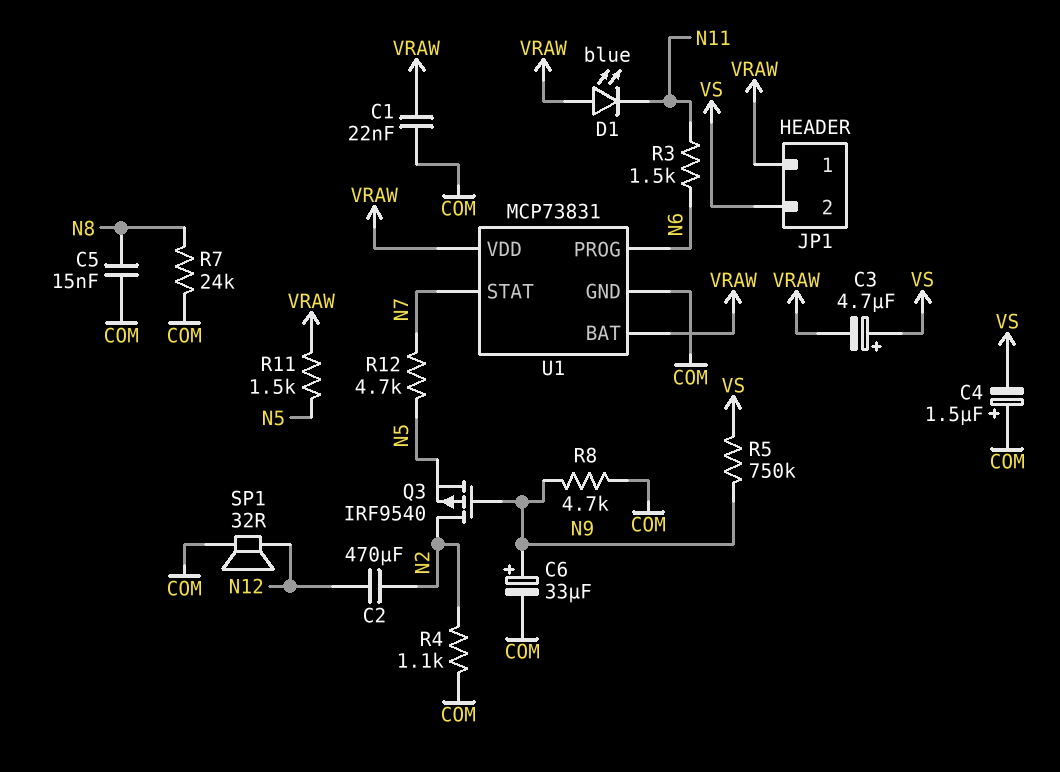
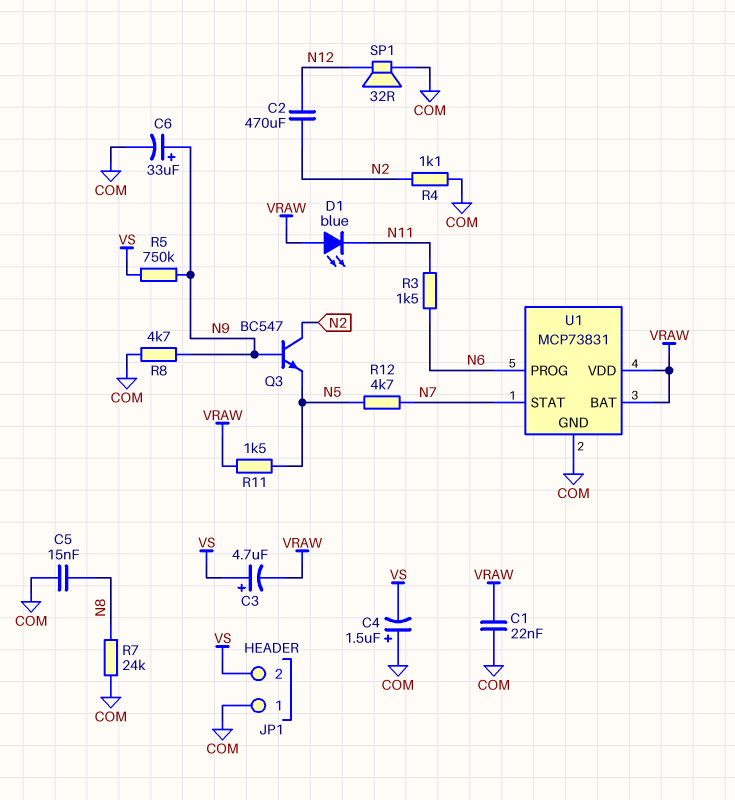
JP1 pin 1: VRAW -> COM
Q3: PMOS IRF9540 (G N9, D N2, S N5) -> NPN BC547 (B N9, C N2, E N5)

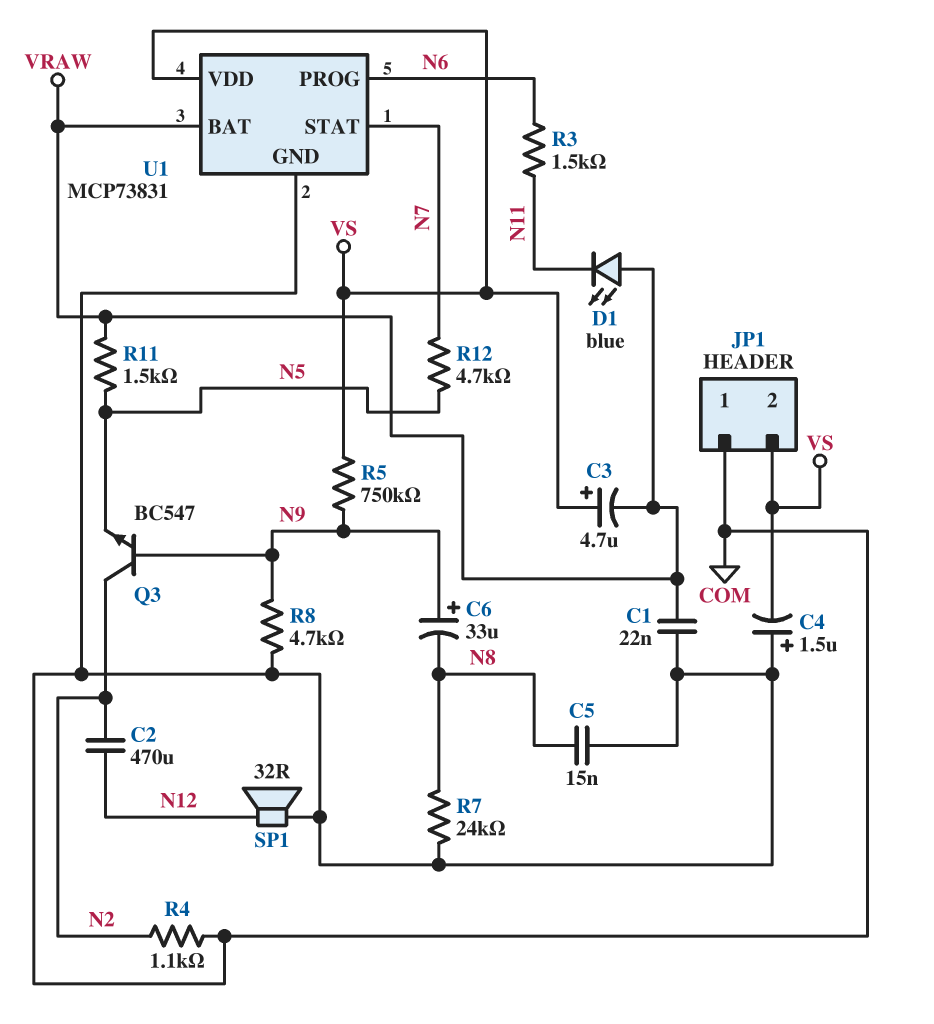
C6: 33uF (plus N9, minus COM) -> 33uF (plus N9, minus N8)
U1 pin VDD: VRAW -> VS

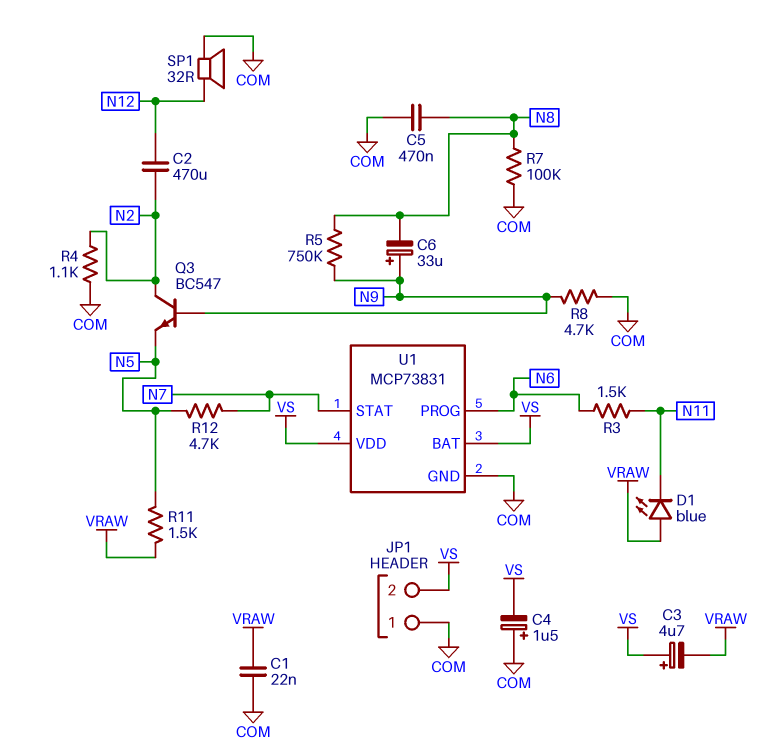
C5: 15nF (COM, N8) -> 470nF (COM, N8)
R5: 750k (N9, VS) -> 750k (N8, N9)
R7: 24k (COM, N8) -> 100k (COM, N8)
U1 pin BAT: VRAW -> VS

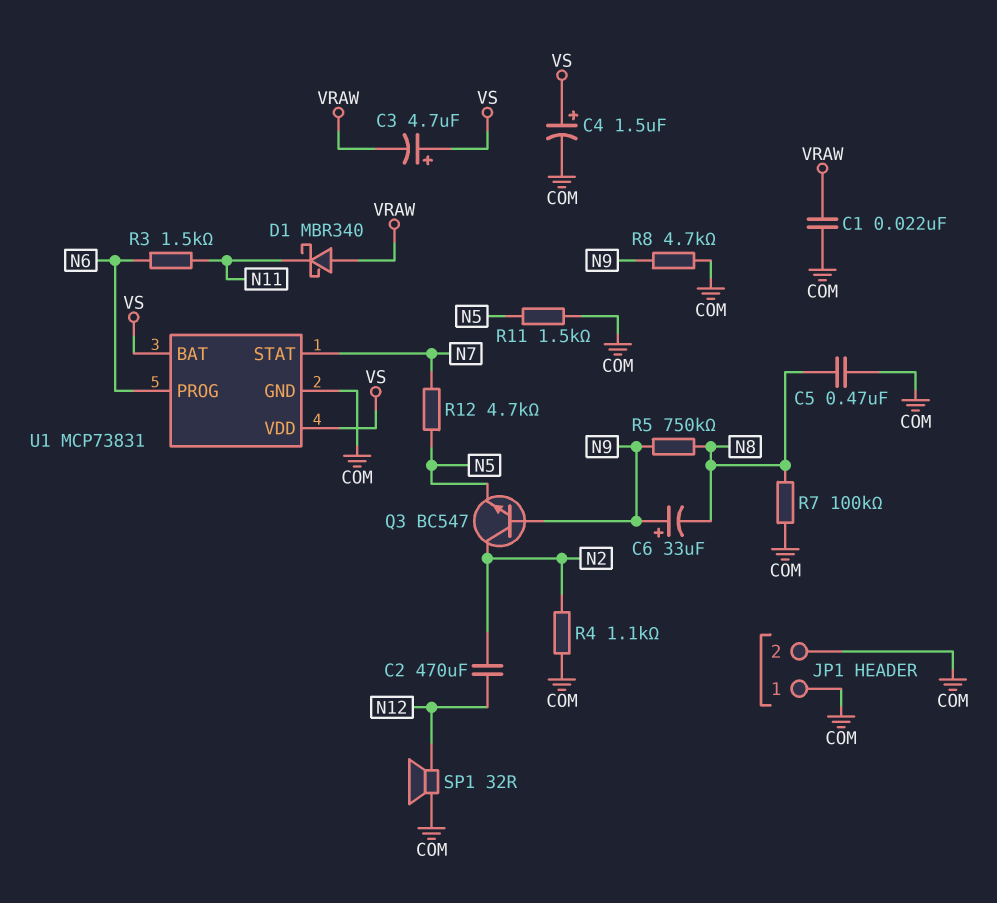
C4: 1.5uF (plus COM, minus VS) -> 1.5uF (plus VS, minus COM)
D1: LED blue (A VRAW, K N11) -> schottky MBR340 (A VRAW, K N11)
JP1 pin 2: VS -> COM
R11: 1.5k (N5, VRAW) -> 1.5k (COM, N5)

